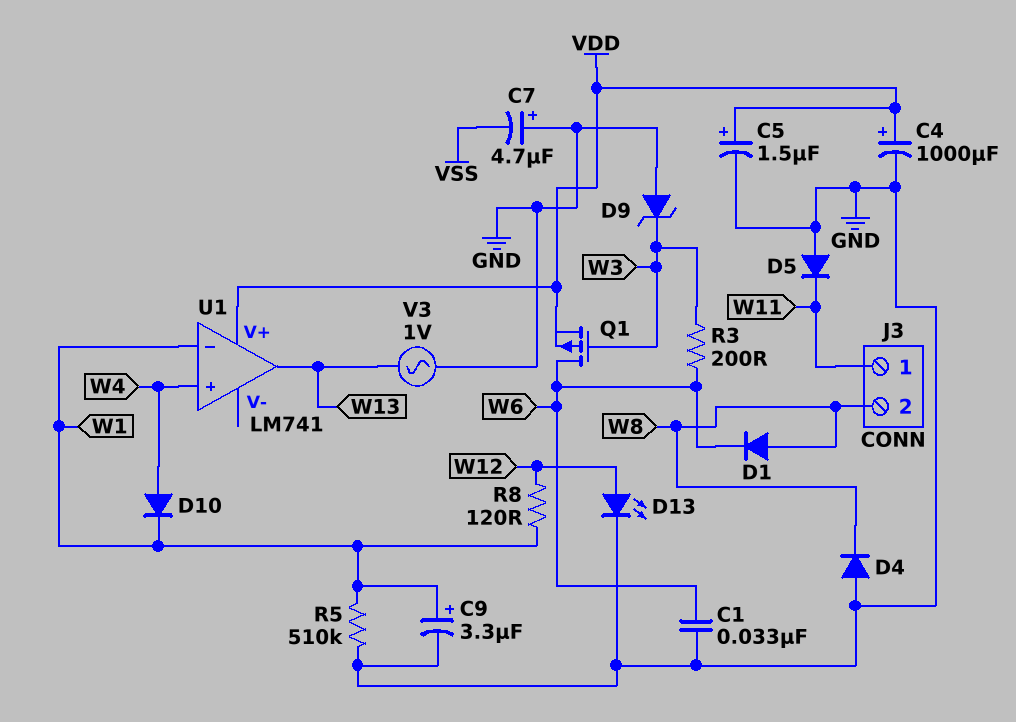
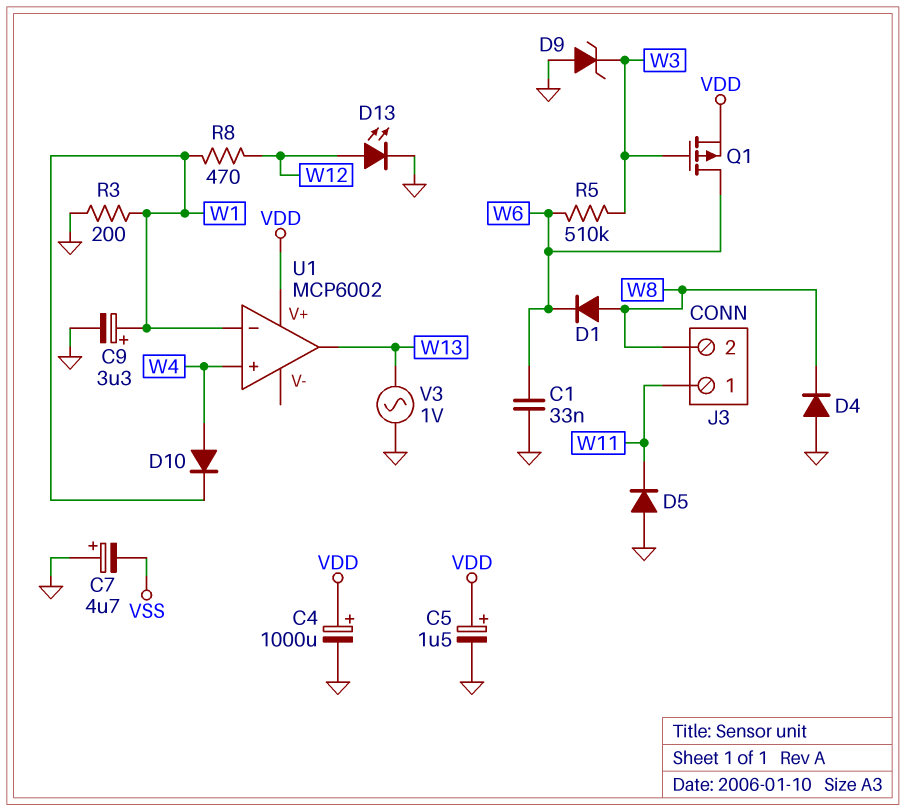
R3: 200 (W3, W6) -> 200 (GND, W1)
R5: 510k (GND, W1) -> 510k (W3, W6)
R8: 120 (W1, W12) -> 470 (W1, W12)
U1: LM741 -> MCP6002

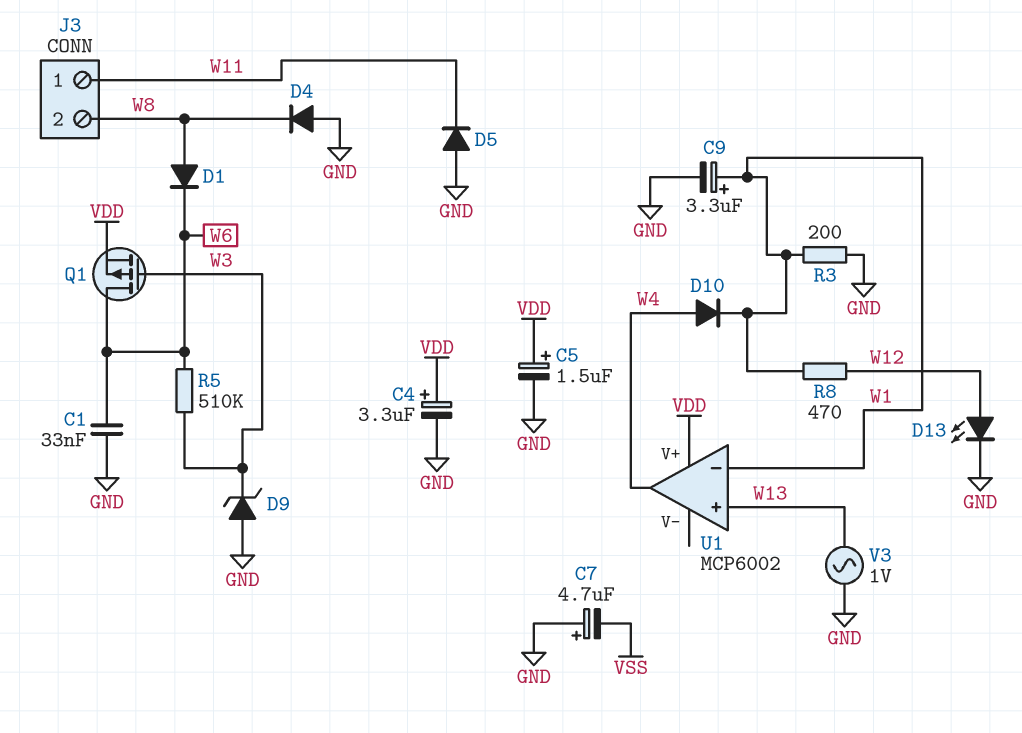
C4: 1000uF (plus VDD, minus GND) -> 3.3uF (plus VDD, minus GND)
U1 pin in+: W4 -> W13
U1 pin out: W13 -> W4

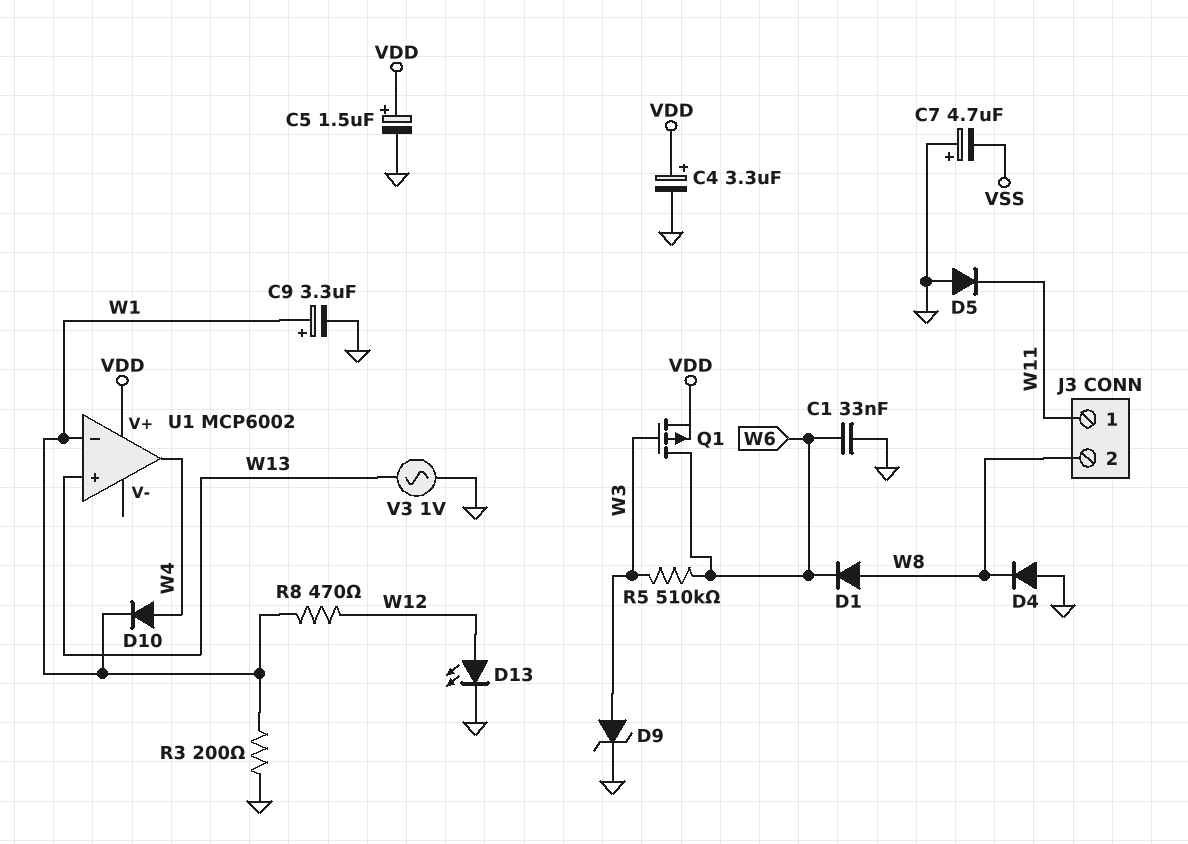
D9: zener (A GND, K W3) -> zener (A W3, K GND)

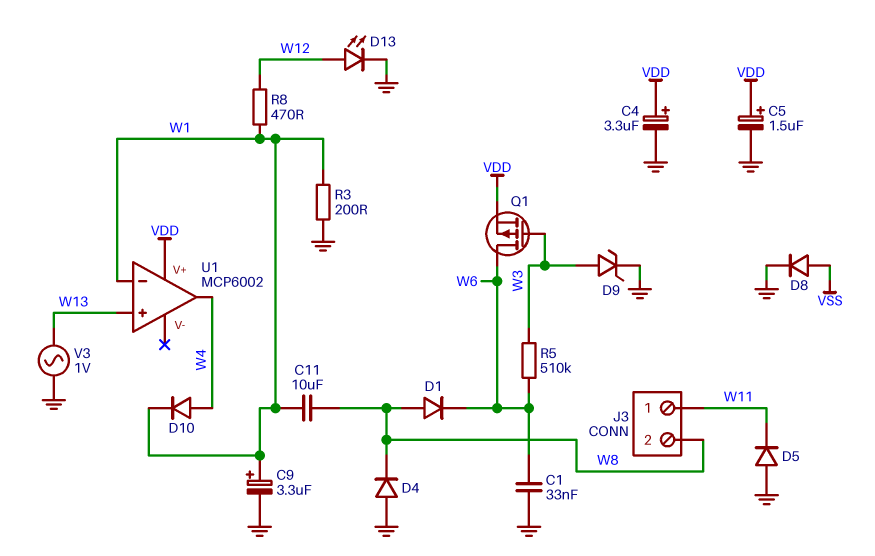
C7: 4.7uF (plus GND, minus VSS) -> none
C11: none -> 10uF (W1, W8)
D8: none -> diode (A VSS, K GND)

